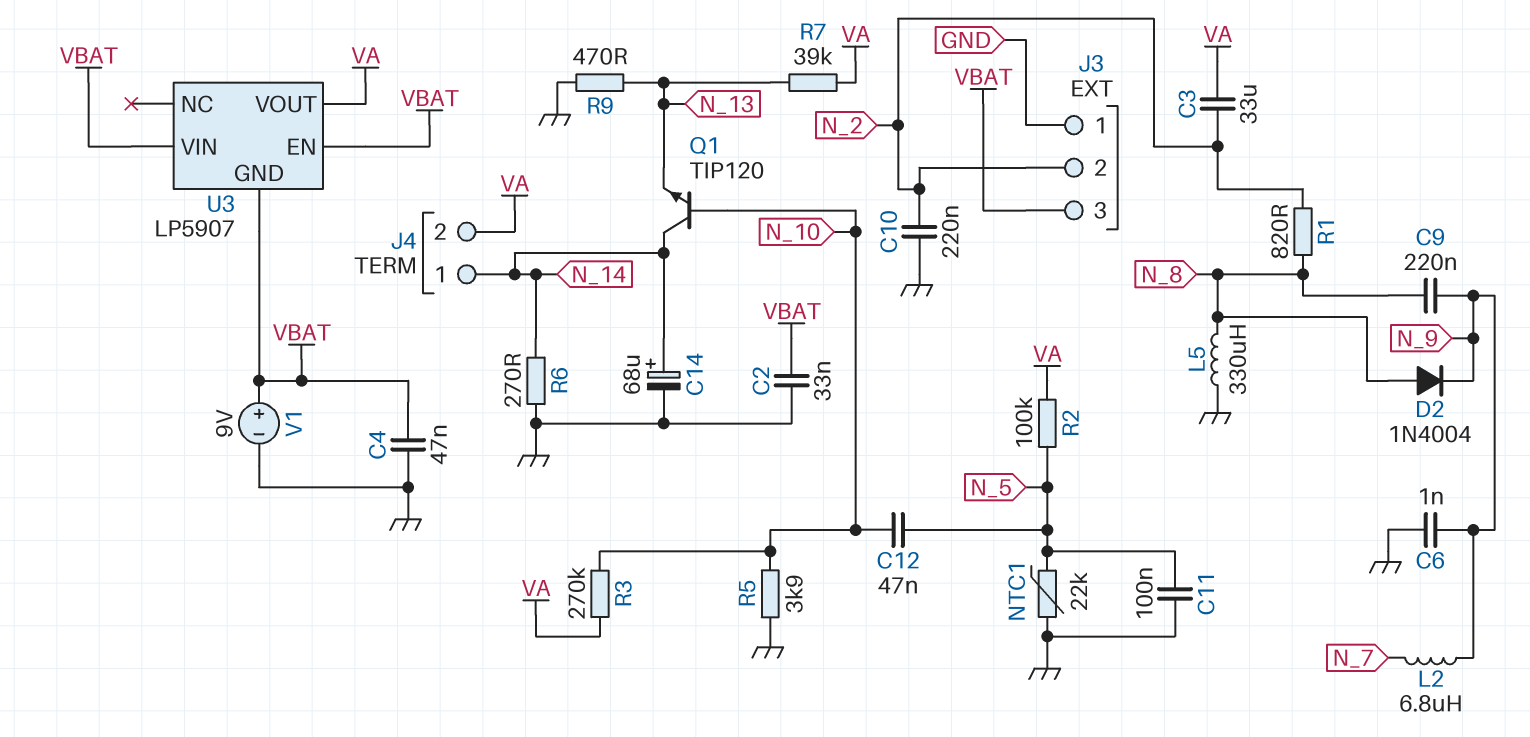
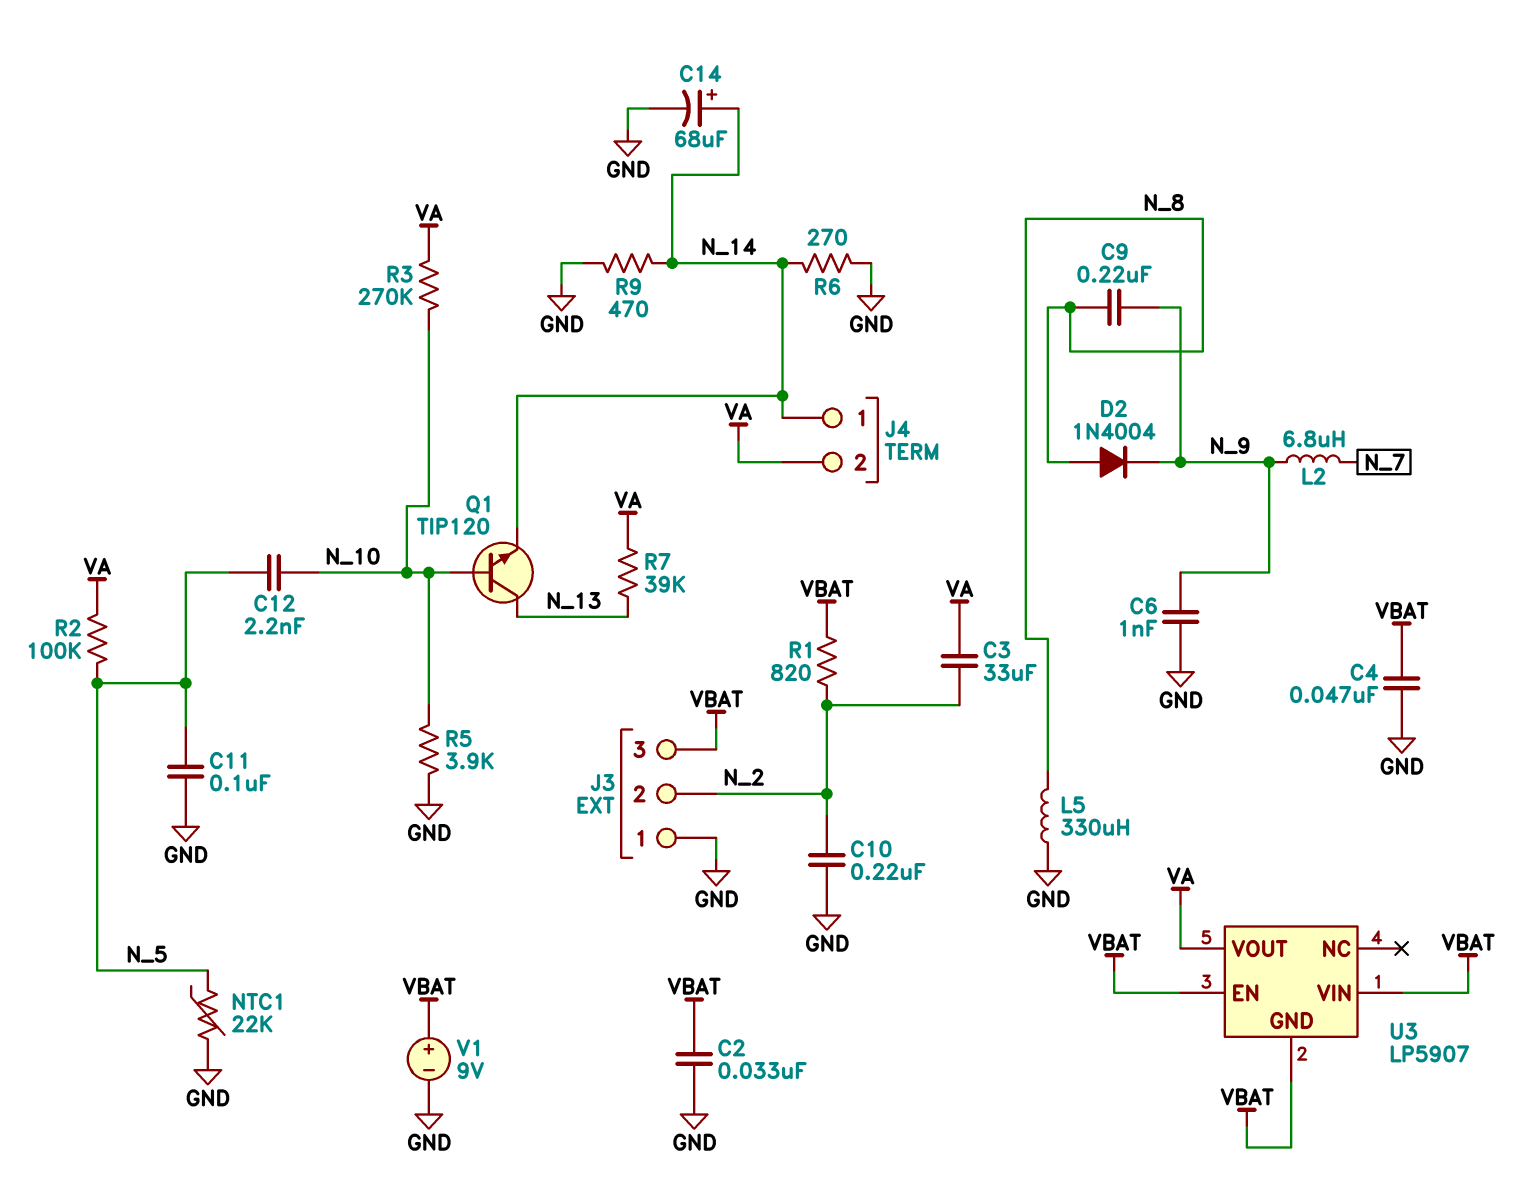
C12: 47nF (N_5, N_10) -> 2.2nF (N_5, N_10)
Q1: NPN TIP120 (B N_10, C N_14, E N_13) -> NPN TIP120 (B N_10, C N_13, E N_14)
R1: 820 (N_2, N_8) -> 820 (N_2, VBAT)
R9: 470 (GND, N_13) -> 470 (GND, N_14)

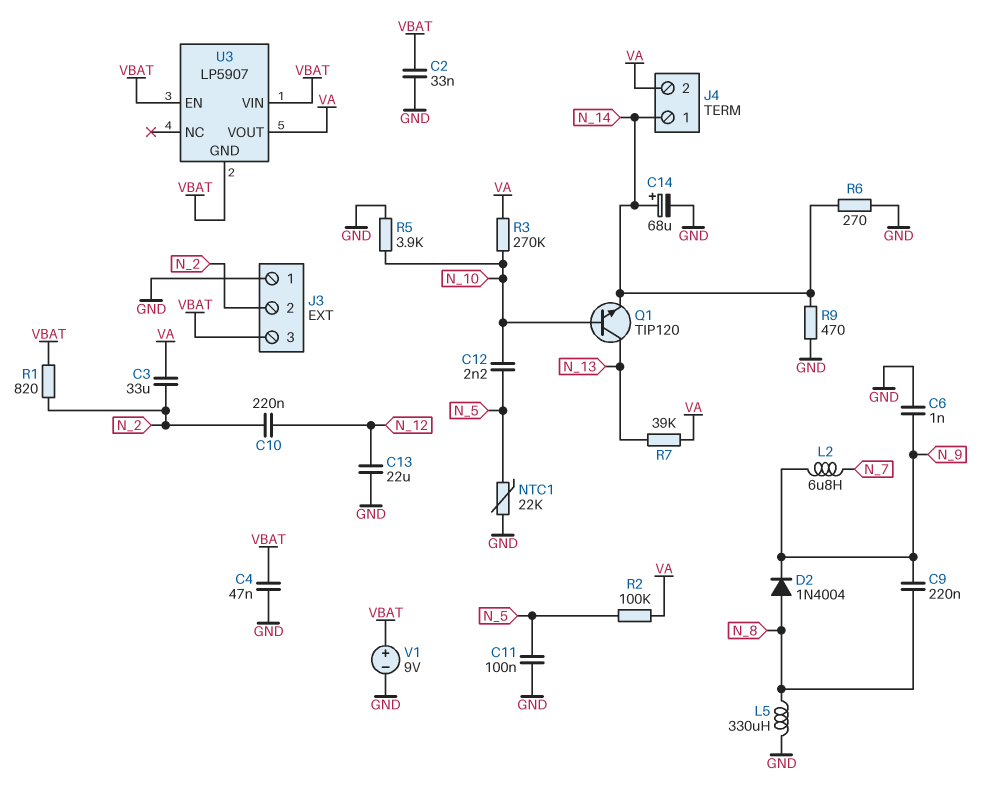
C10: 220nF (GND, N_2) -> 220nF (N_2, N_12)
C13: none -> 22uF (GND, N_12)

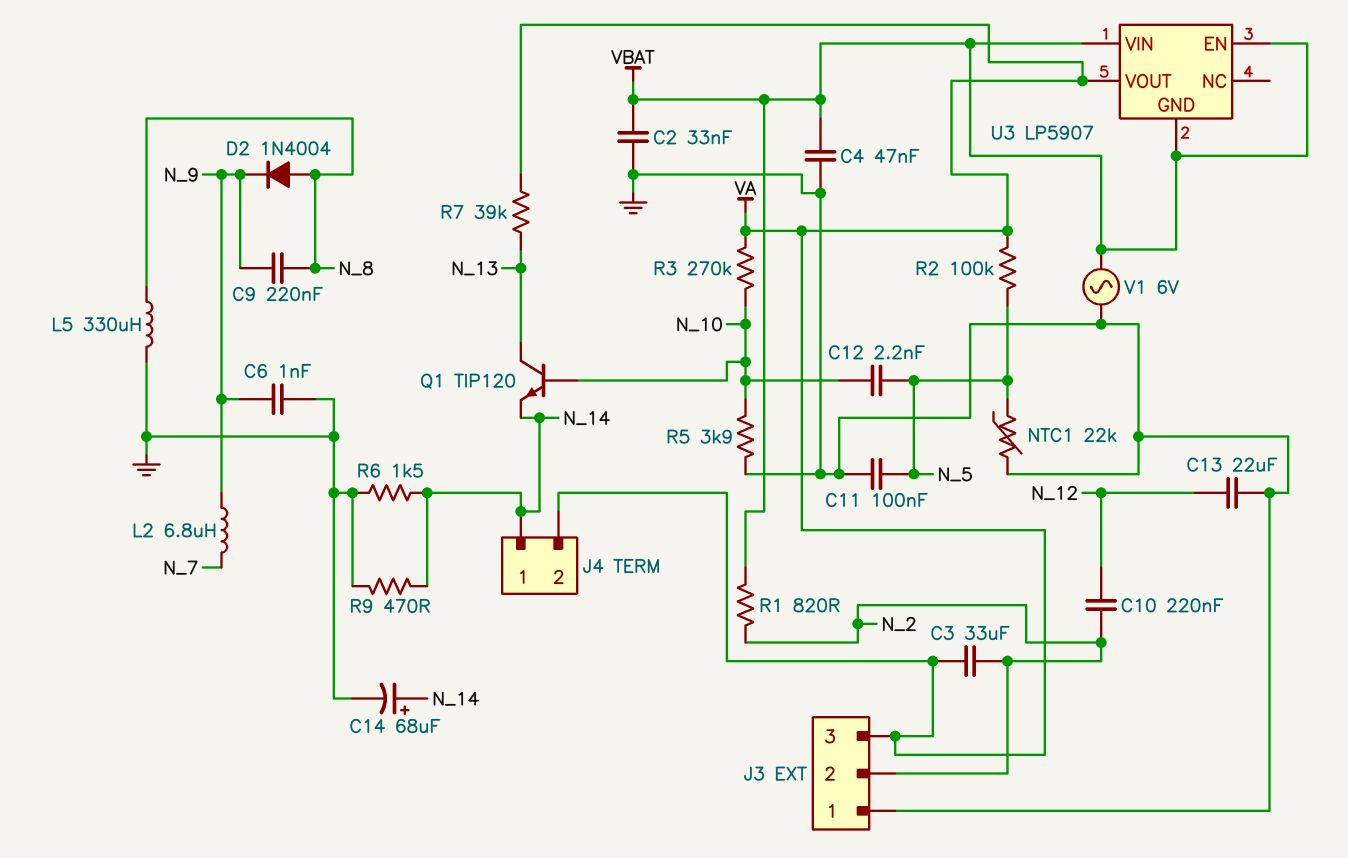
J3 pin 3: VBAT -> VA
R6: 270 (GND, N_14) -> 1.5k (GND, N_14)
V1: 9V (plus VBAT, minus GND) -> AC 6V (GND, VBAT)

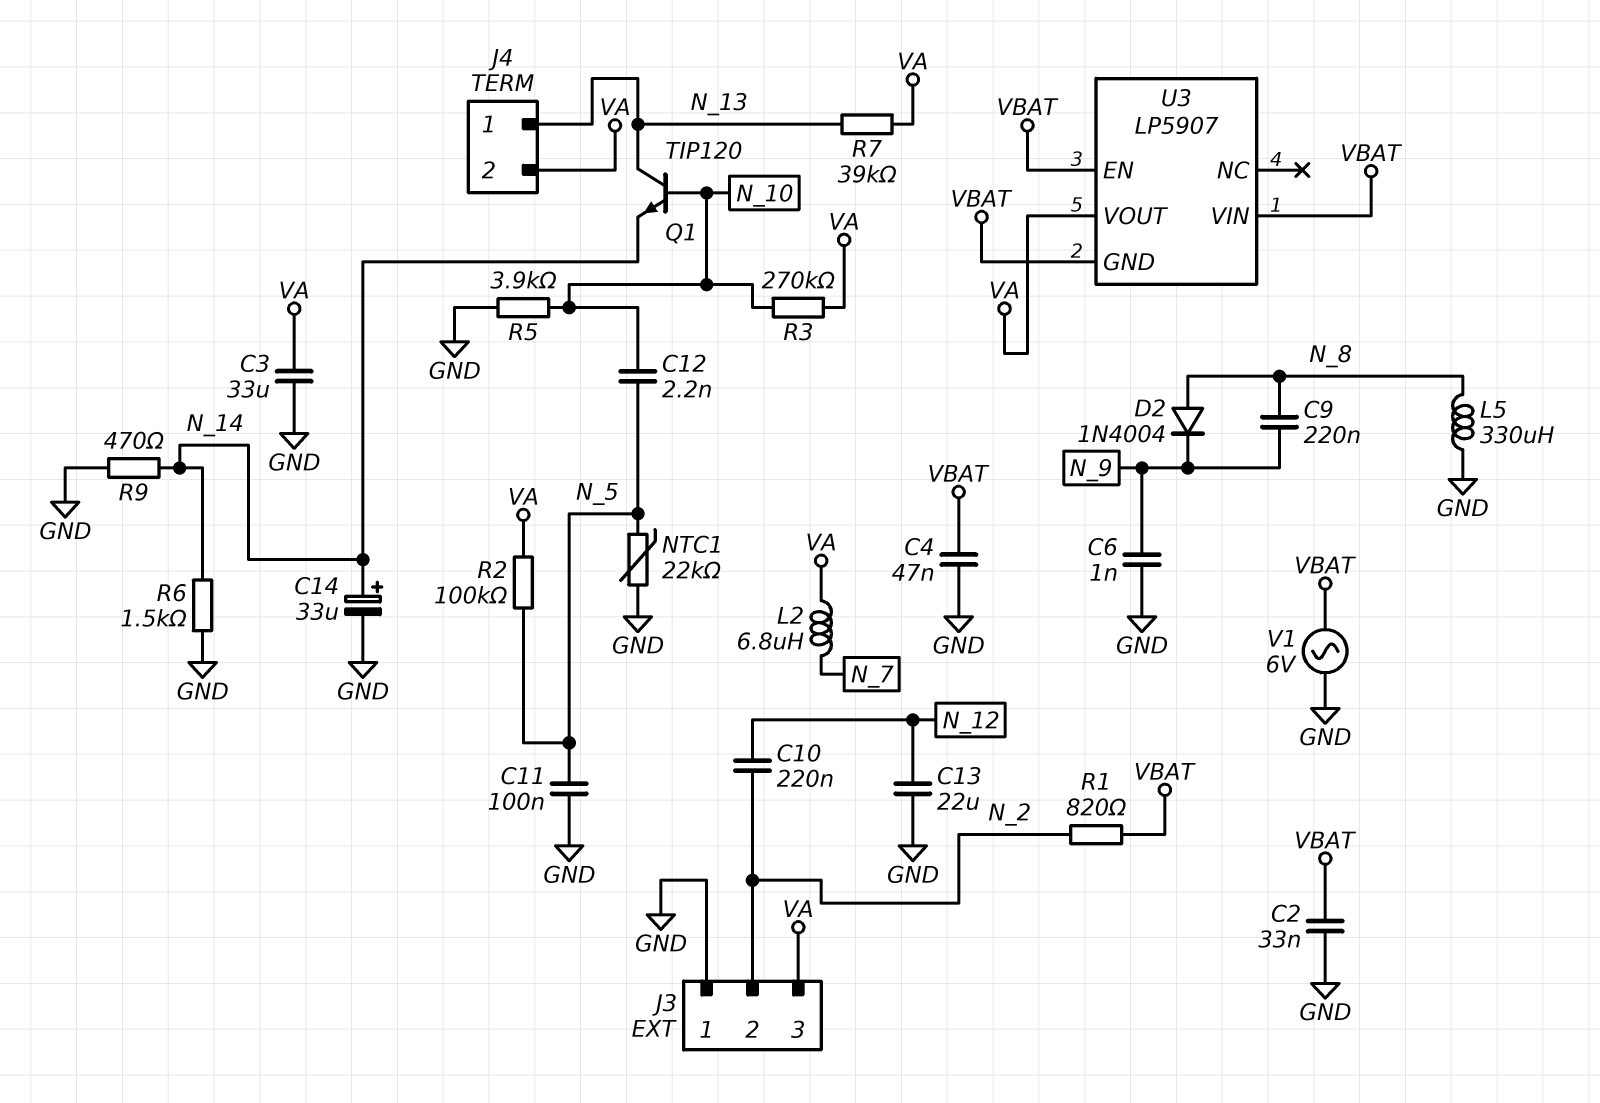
C3: 33uF (N_2, VA) -> 33uF (GND, VA)
C14: 68uF (plus N_14, minus GND) -> 33uF (plus N_14, minus GND)
J4 pin 1: N_14 -> N_13
L2: 6.8uH (N_7, N_9) -> 6.8uH (N_7, VA)

